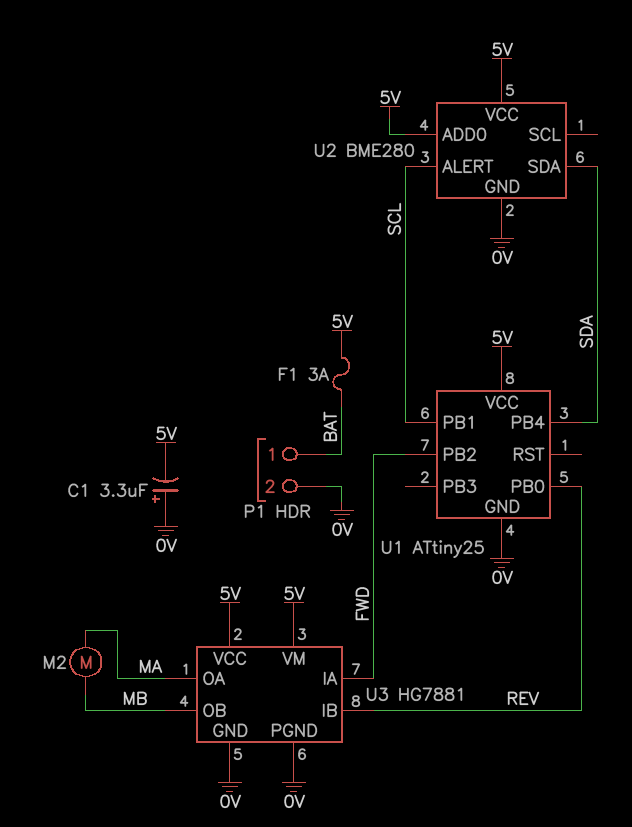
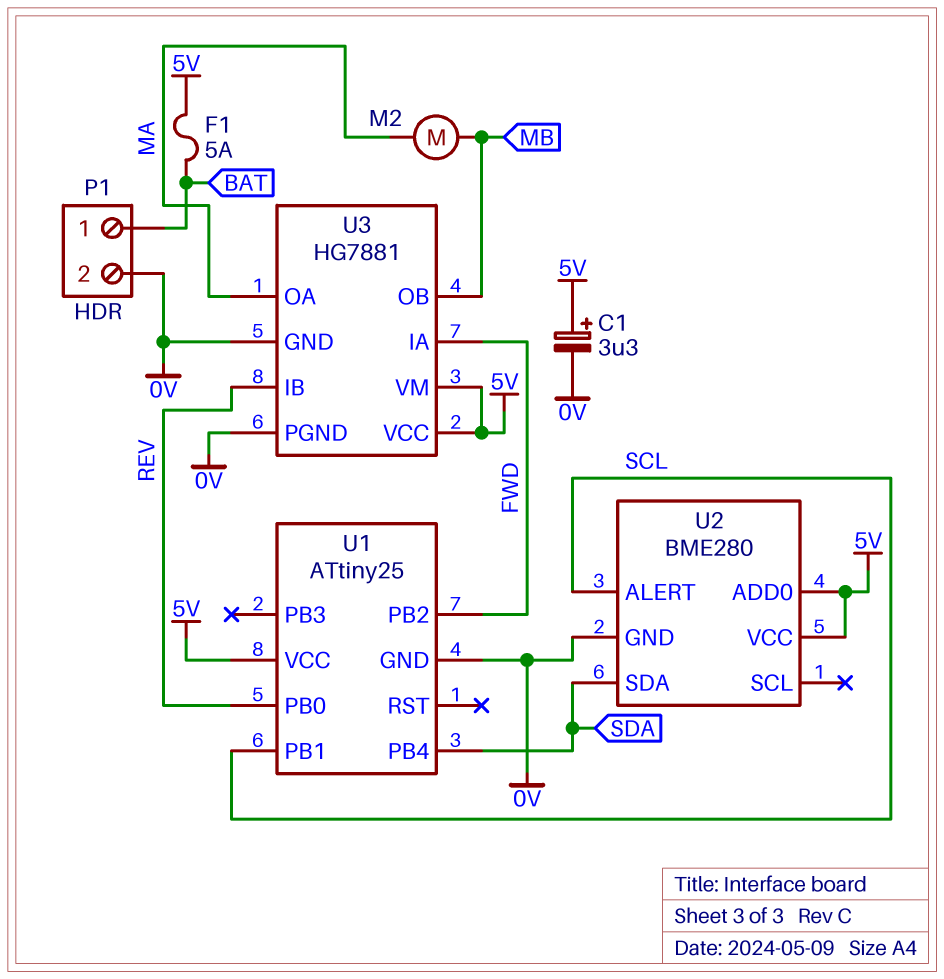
C1: 3.3uF (plus 0V, minus 5V) -> 3.3uF (plus 5V, minus 0V)
F1: 3A (5V, BAT) -> 5A (5V, BAT)

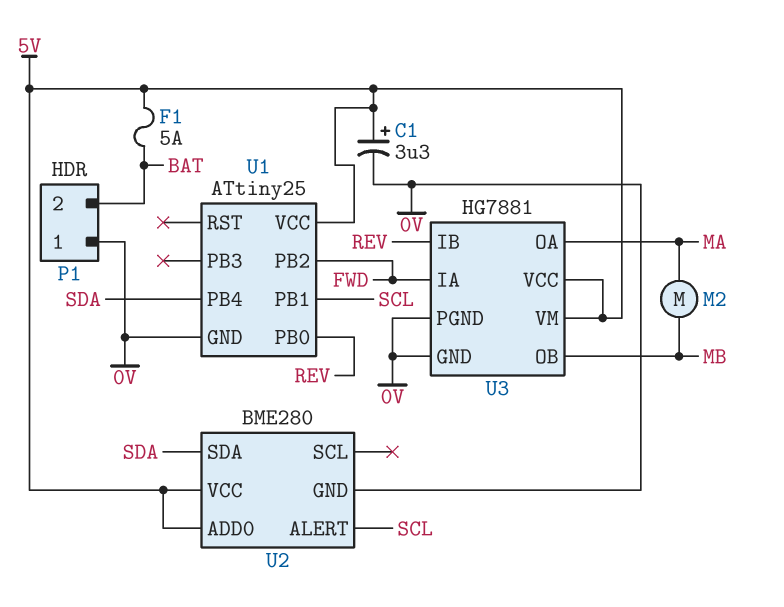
P1 pin 1: BAT -> 0V
P1 pin 2: 0V -> BAT

